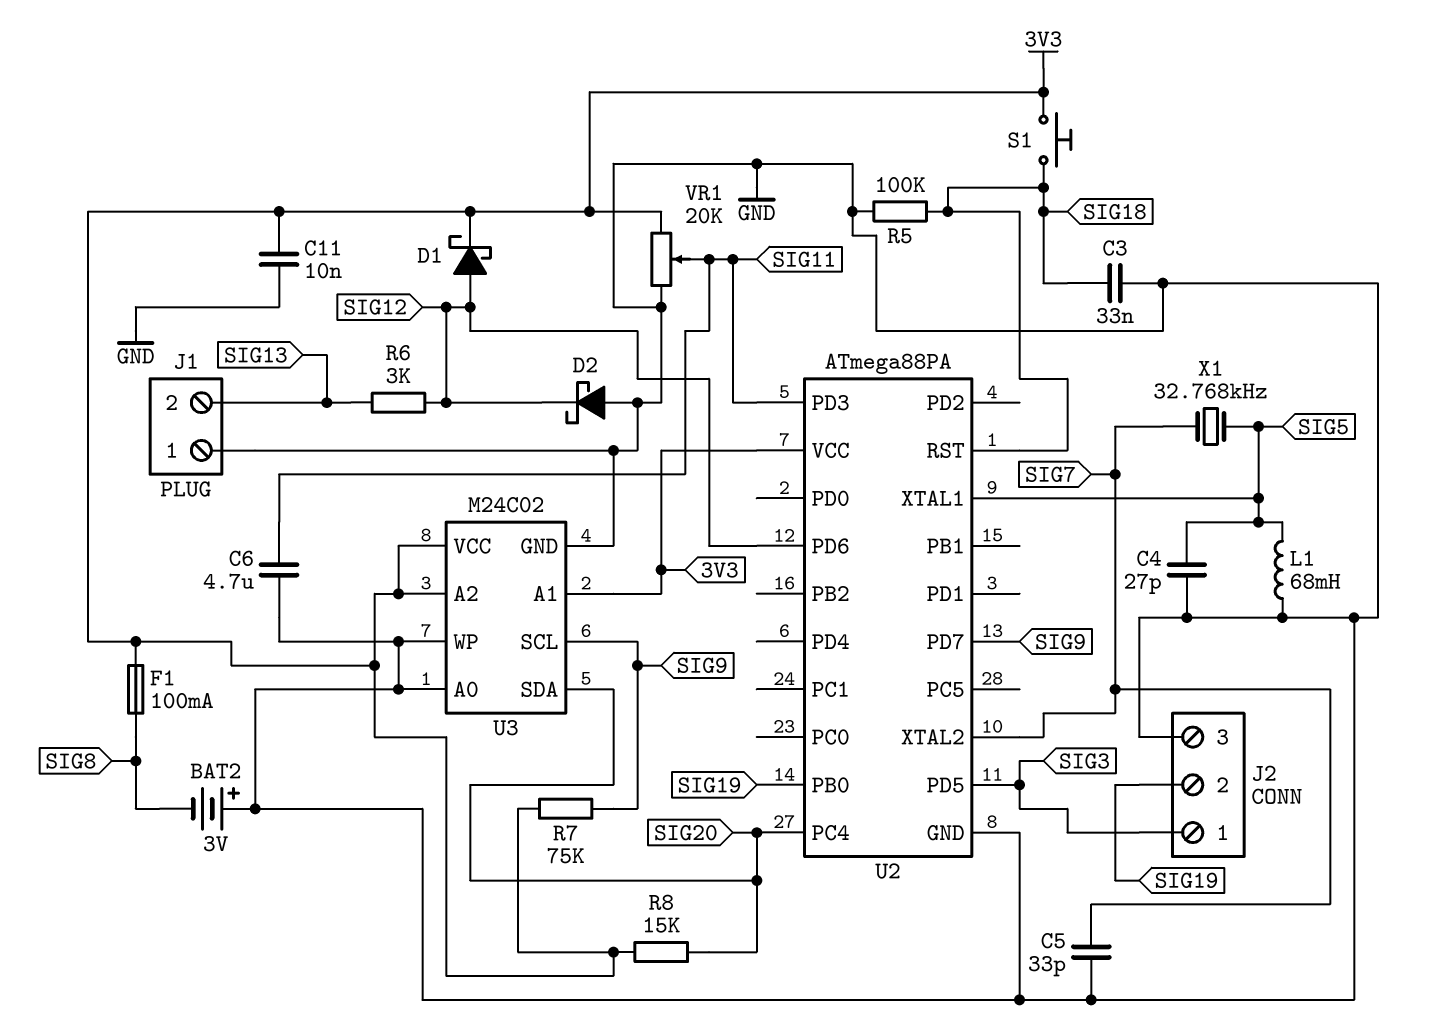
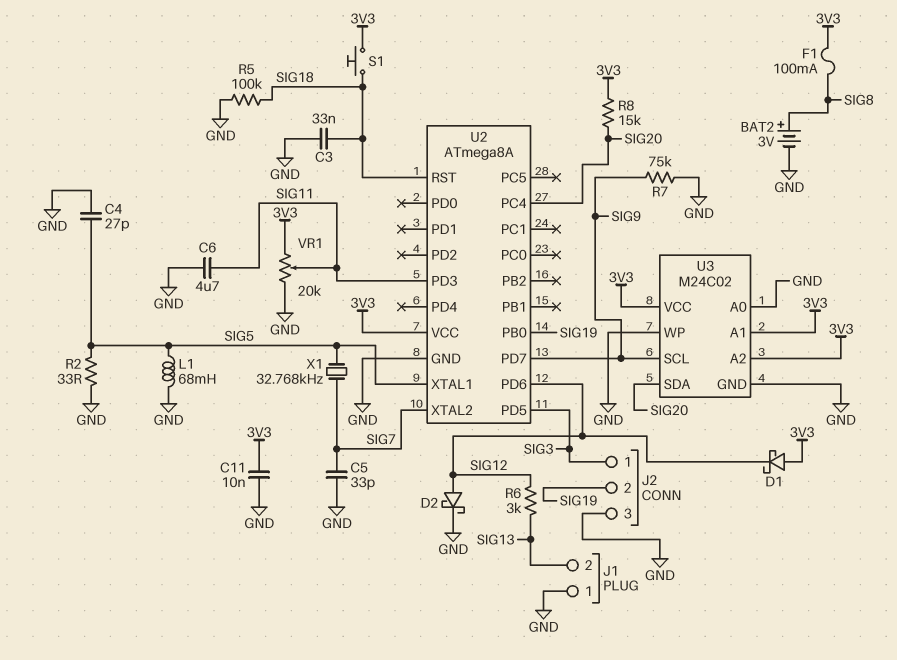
BAT2: 3V (plus GND, minus SIG8) -> 3V (plus SIG8, minus GND)
D1: schottky (A SIG12, K 3V3) -> schottky (A 3V3, K SIG12)
D2: schottky (A GND, K SIG12) -> schottky (A SIG12, K GND)
R2: none -> 33 (GND, SIG5)
R7: 75k (3V3, SIG9) -> 75k (GND, SIG9)
U2: ATmega88PA -> ATmega8A

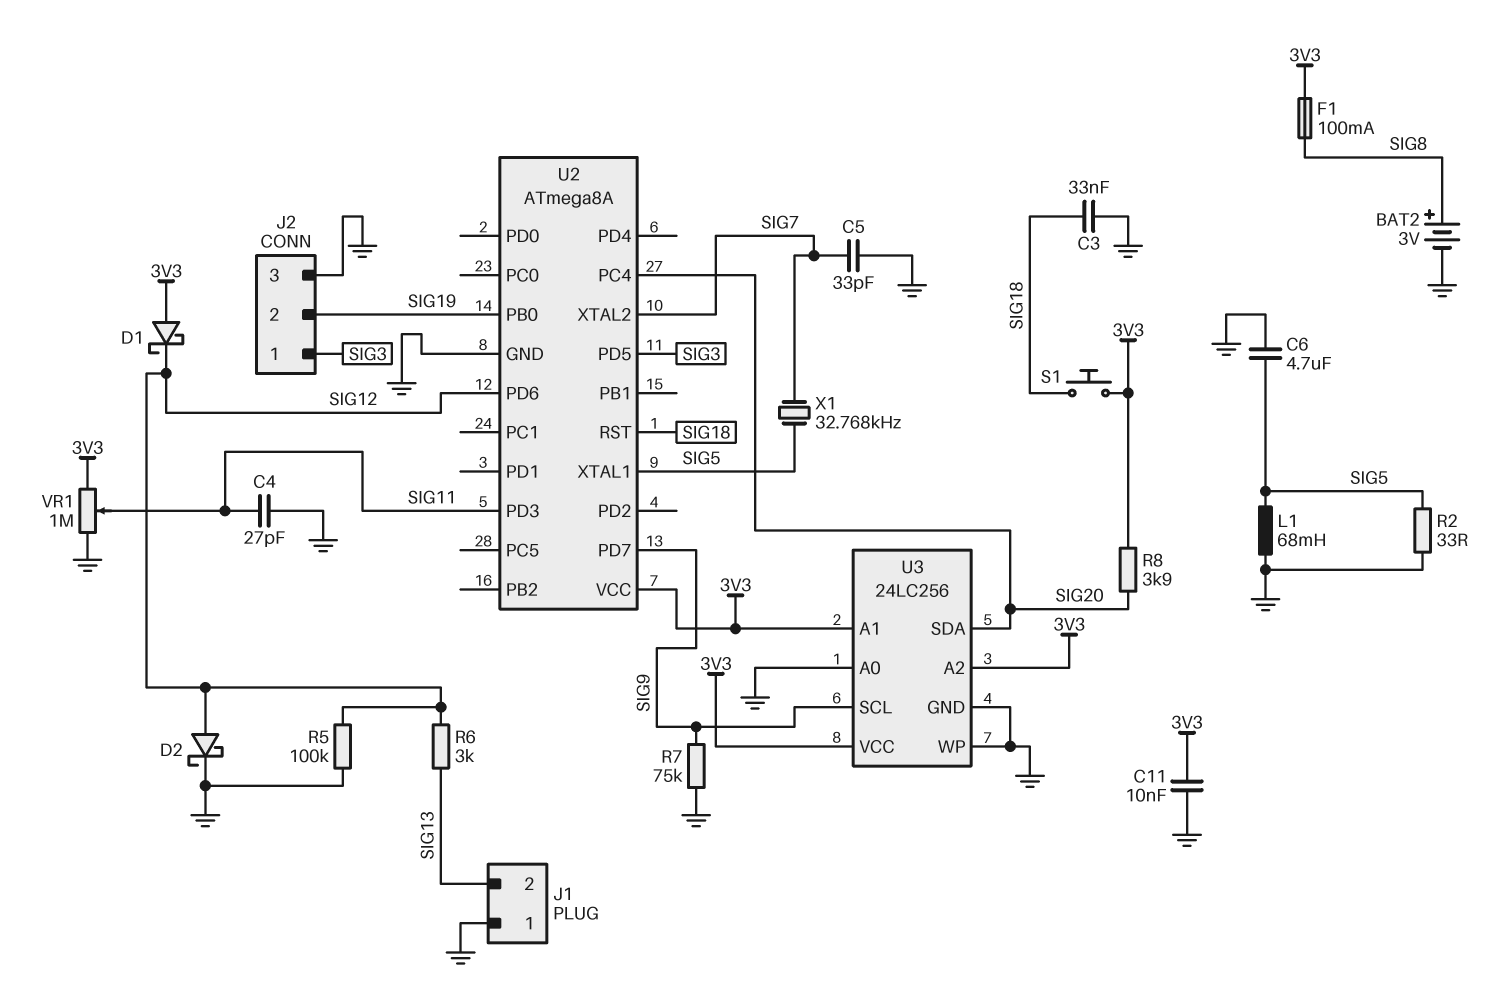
C4: 27pF (GND, SIG5) -> 27pF (GND, SIG11)
C6: 4.7uF (GND, SIG11) -> 4.7uF (GND, SIG5)
R5: 100k (GND, SIG18) -> 100k (GND, SIG12)
R8: 15k (3V3, SIG20) -> 3.9k (3V3, SIG20)
U3: M24C02 -> 24LC256
VR1: 20k (3V3, GND, wiper SIG11) -> 1M (3V3, GND, wiper SIG11)

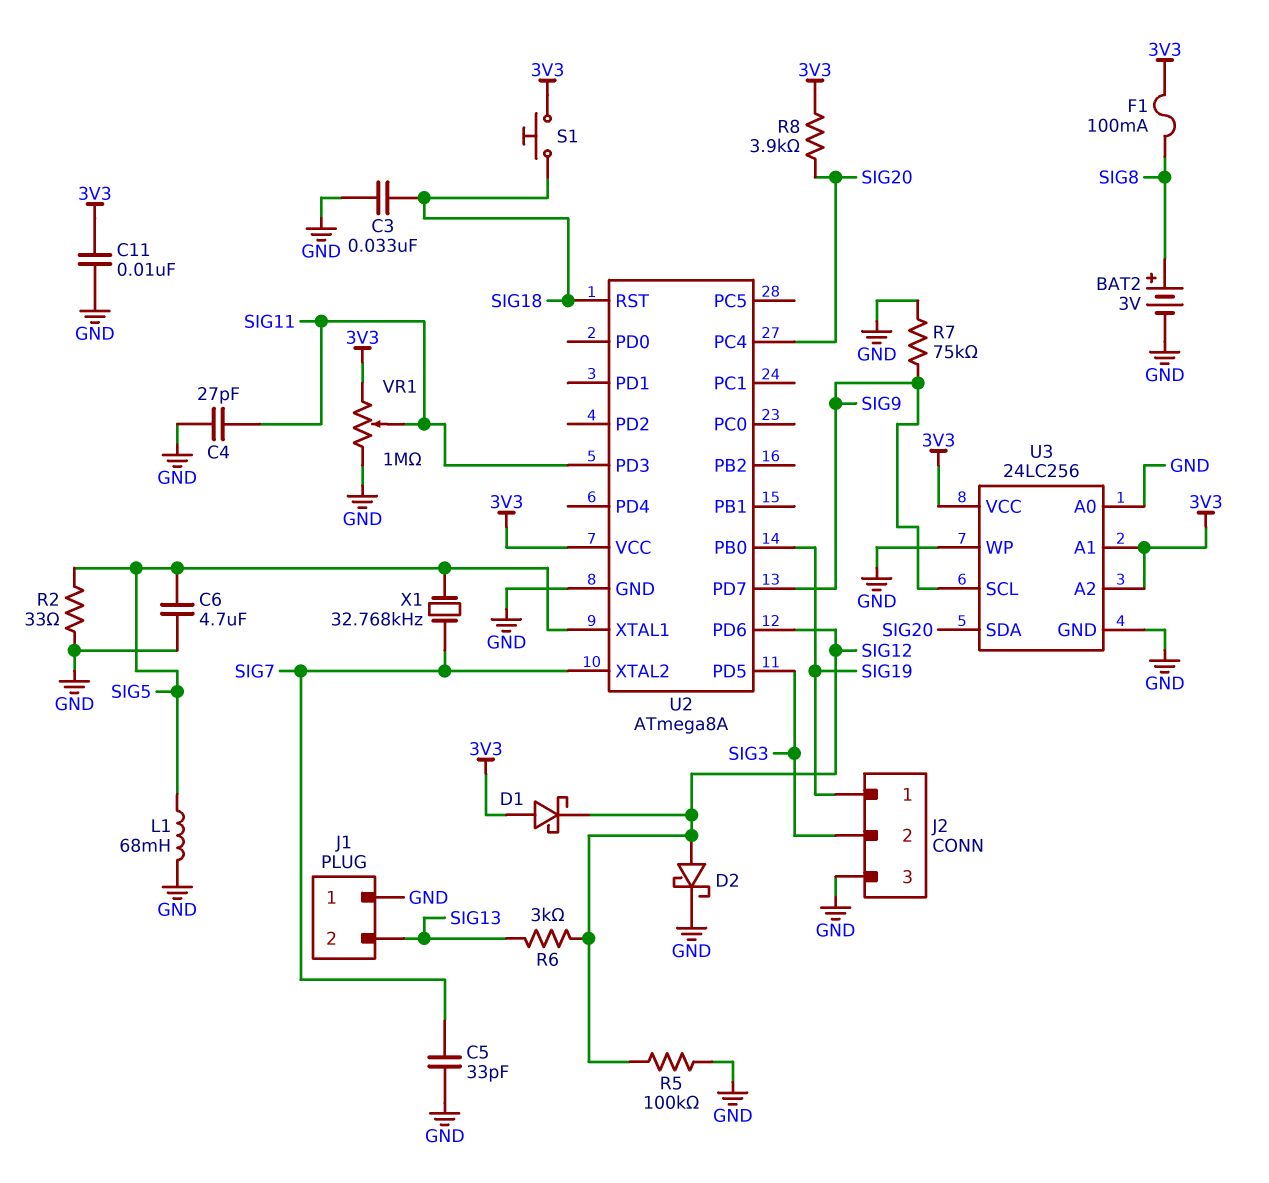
J2 pin 1: SIG3 -> SIG19
J2 pin 2: SIG19 -> SIG3

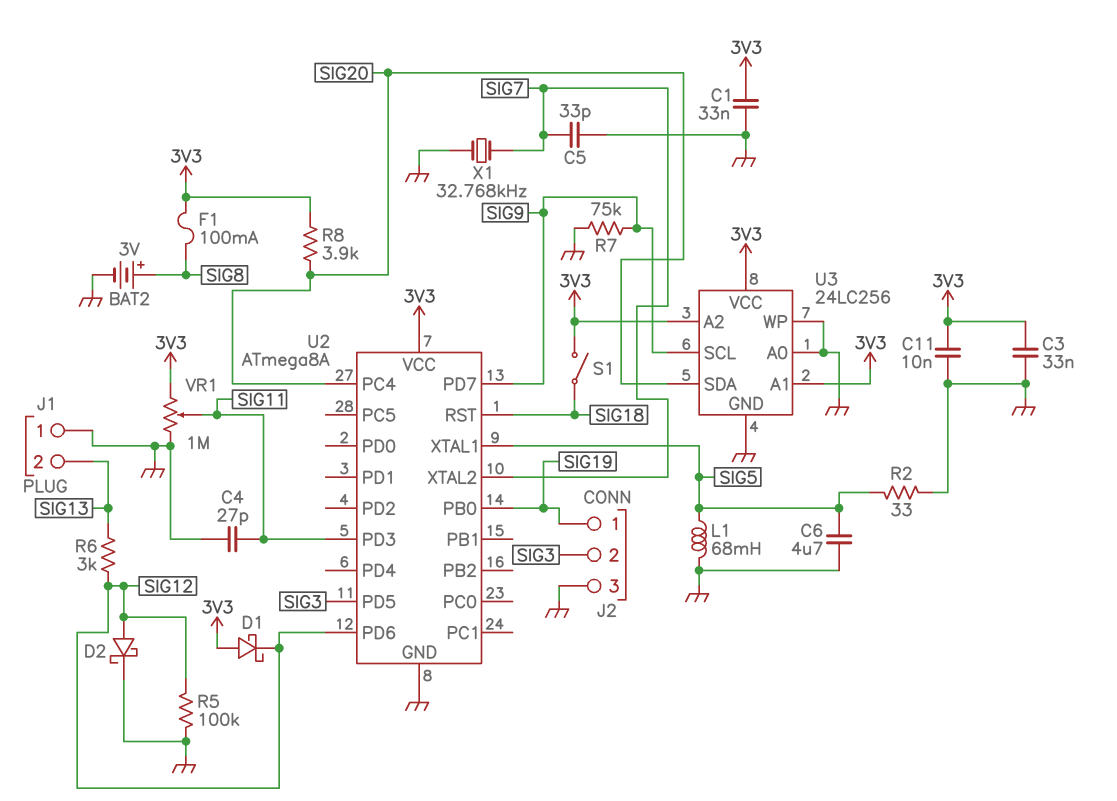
C1: none -> 33nF (3V3, GND)
C3: 33nF (GND, SIG18) -> 33nF (3V3, GND)
S1: button (3V3, SIG18) -> switch (3V3, SIG18)
X1: 32.768kHz (SIG5, SIG7) -> 32.768kHz (GND, SIG7)

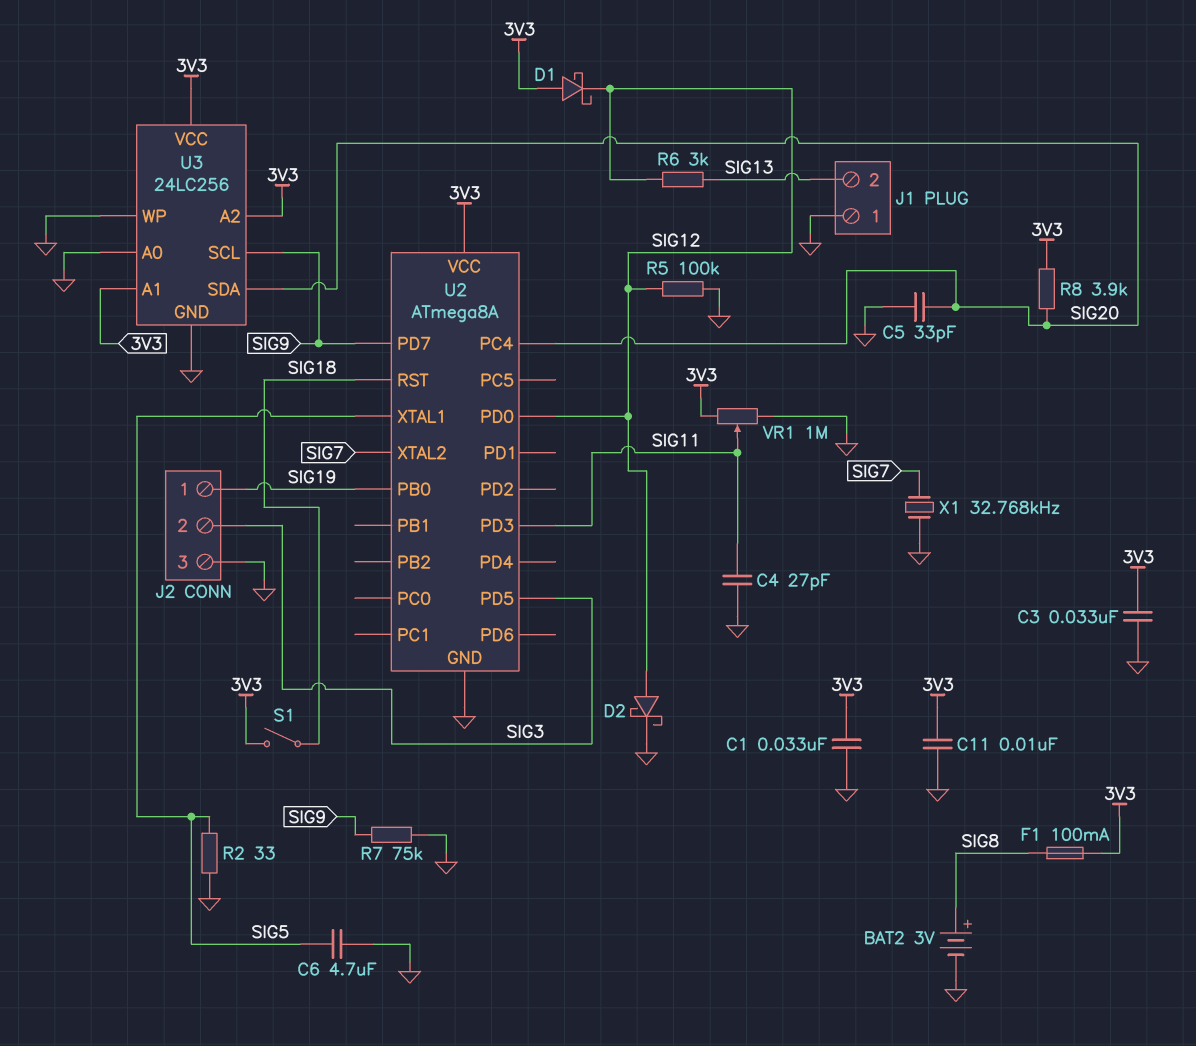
C5: 33pF (GND, SIG7) -> 33pF (GND, SIG20)
L1: 68mH (GND, SIG5) -> none
U2 pin PD0: none -> SIG12
U2 pin PD6: SIG12 -> none

